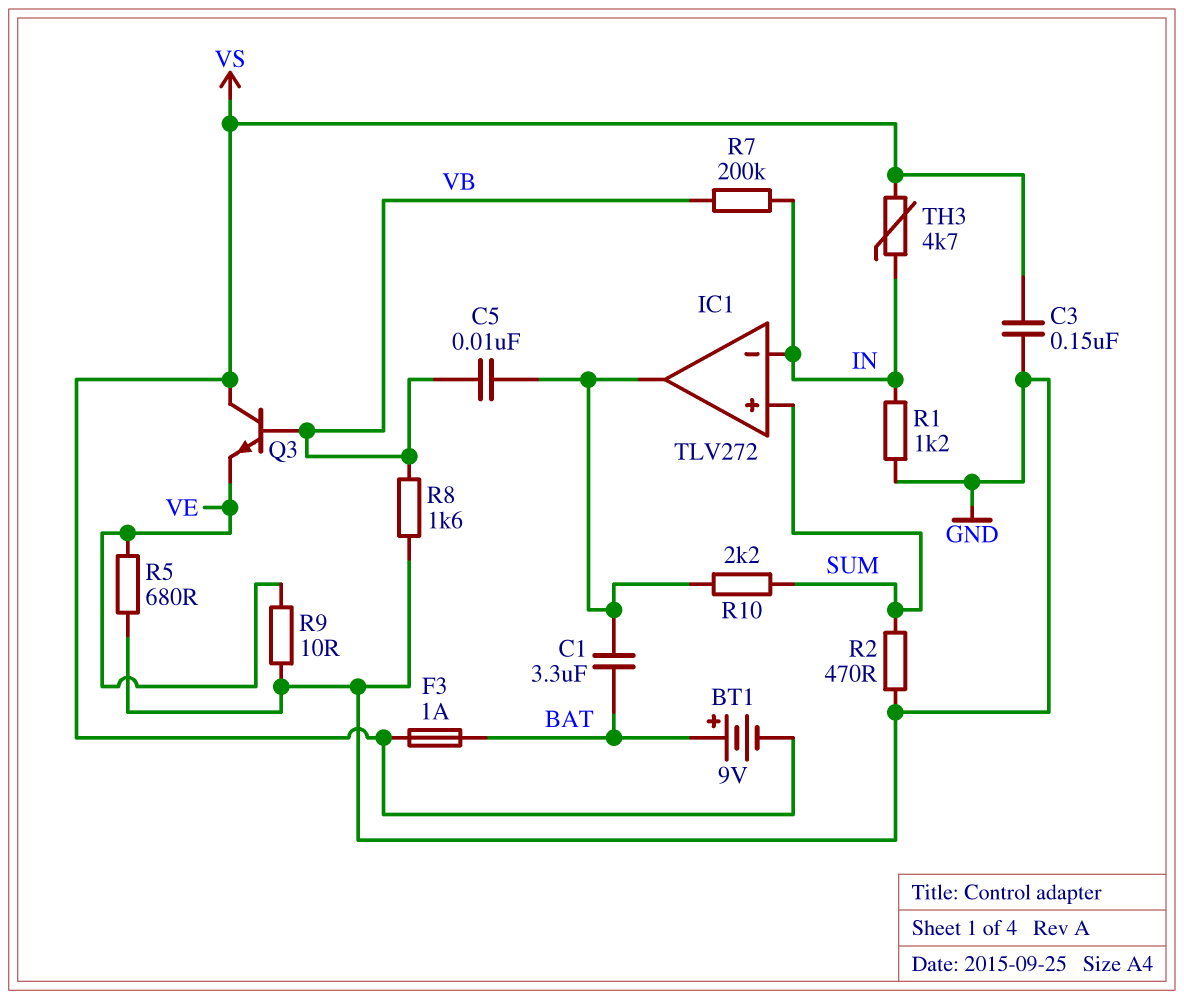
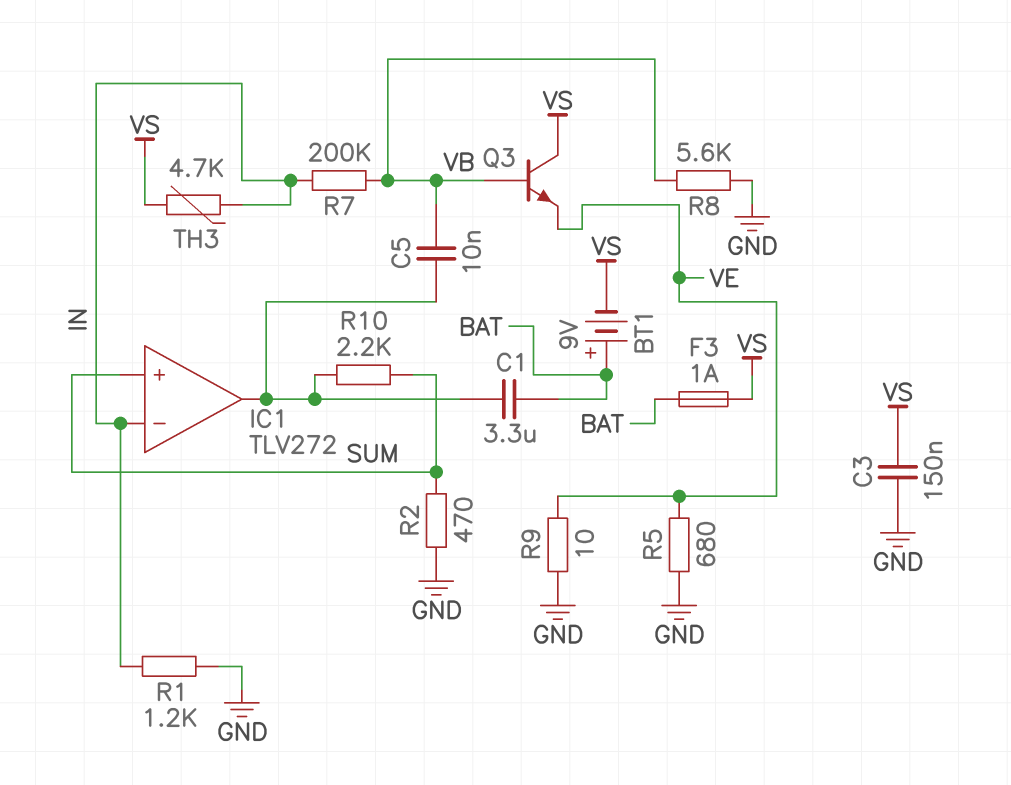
R8: 1.6k (GND, VB) -> 5.6k (GND, VB)

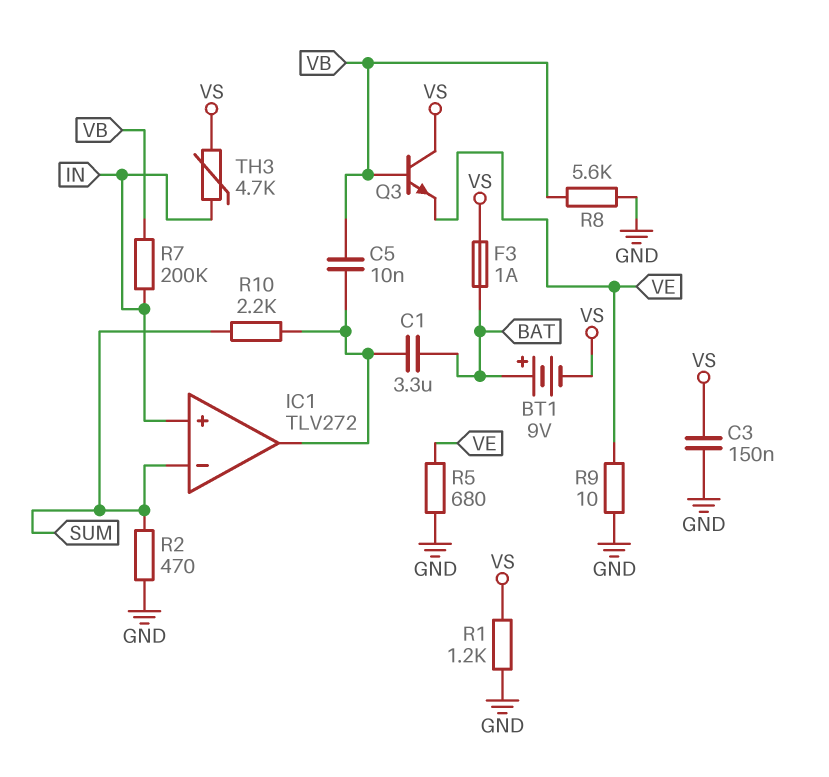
IC1 pin in+: SUM -> IN
IC1 pin in-: IN -> SUM
R1: 1.2k (GND, IN) -> 1.2k (GND, VS)

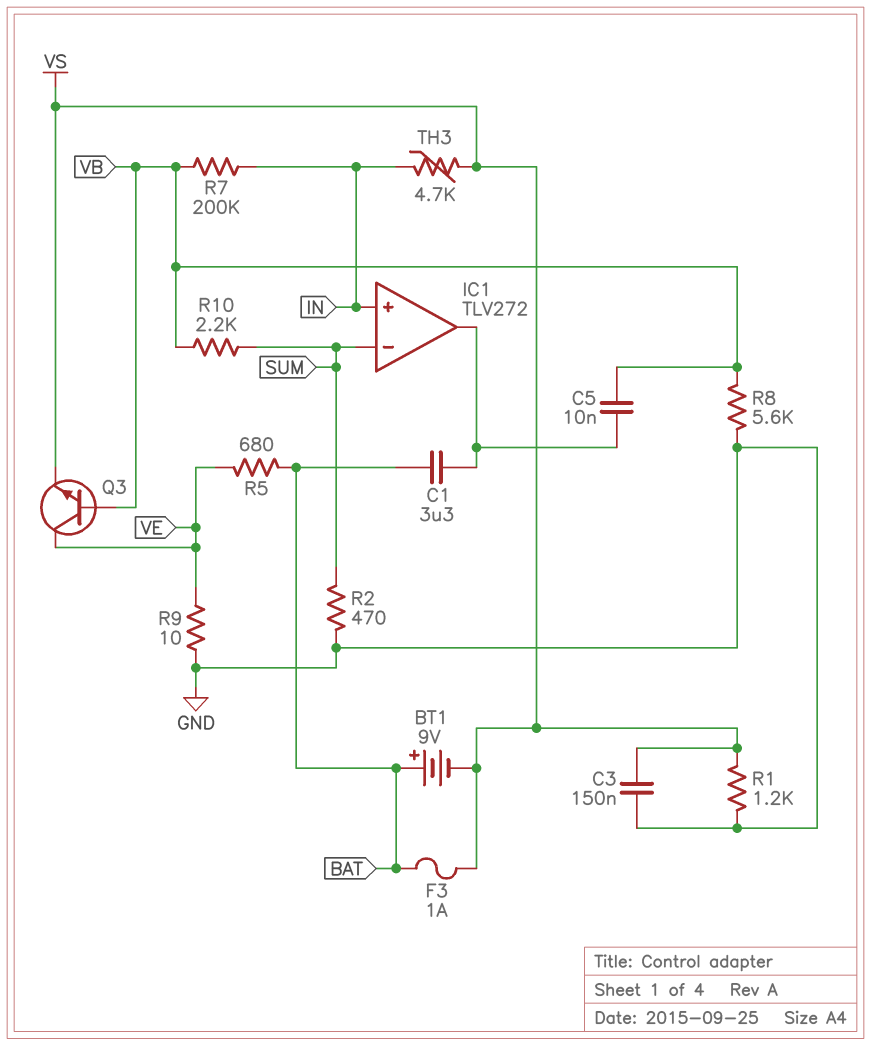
Q3: NPN (B VB, C VS, E VE) -> NPN (B VB, C VE, E VS)
R5: 680 (GND, VE) -> 680 (BAT, VE)
R10: 2.2k (IC1/out, SUM) -> 2.2k (SUM, VB)

